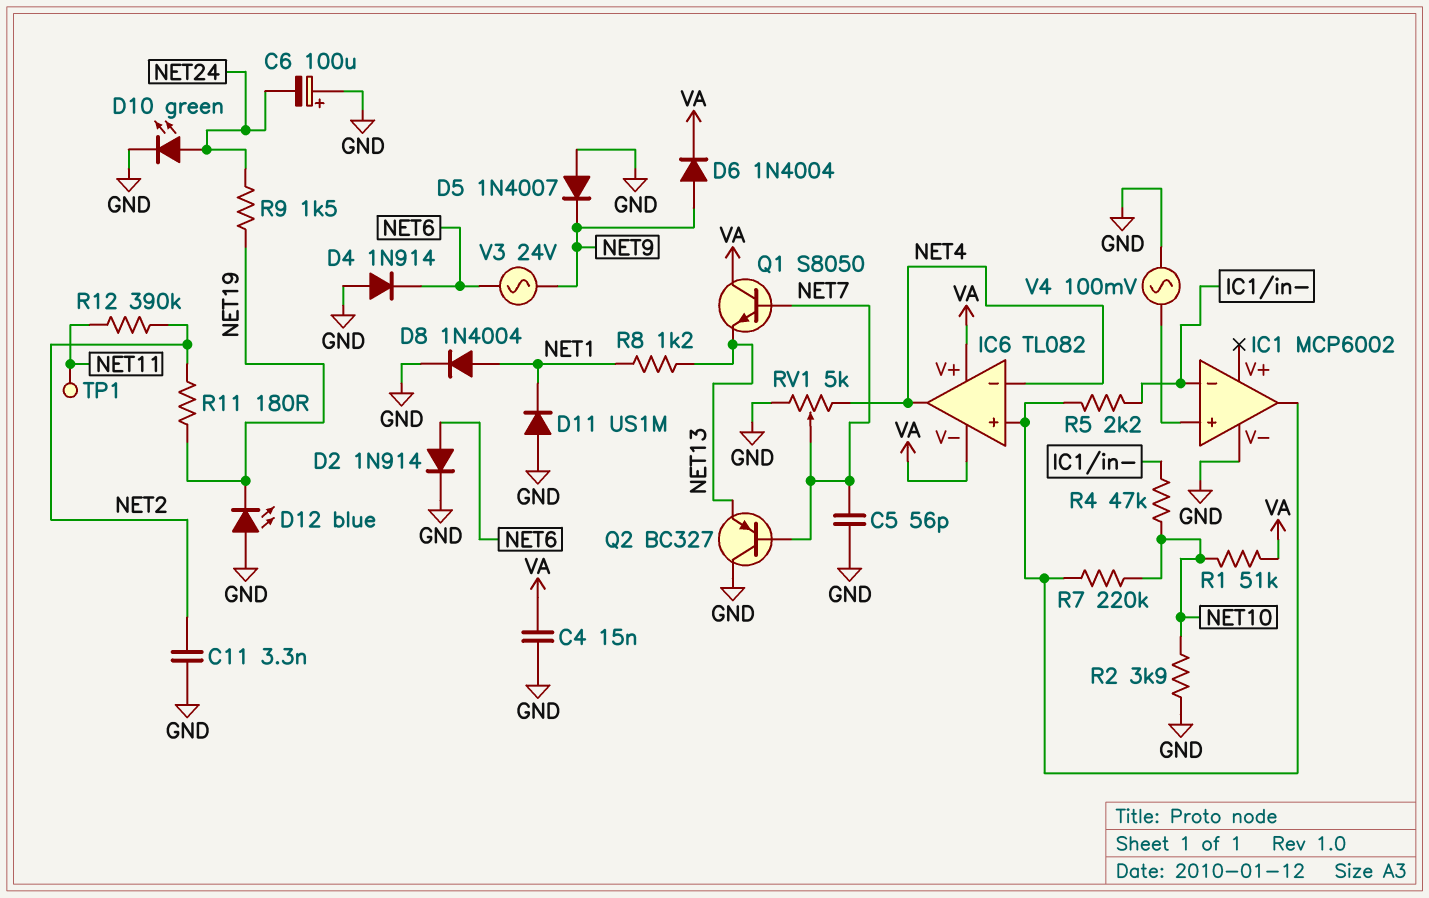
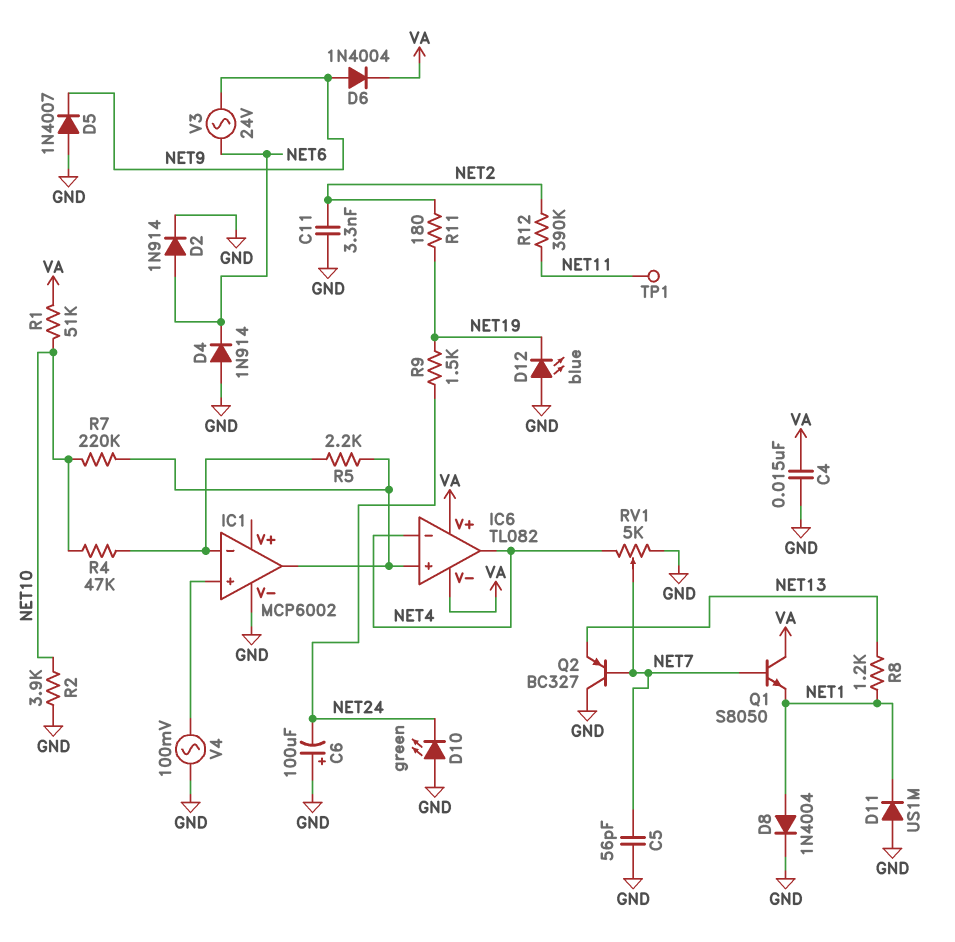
D10: LED green (A NET24, K GND) -> LED green (A GND, K NET24)
Q1: NPN S8050 (B NET7, C VA, E NET13) -> NPN S8050 (B NET7, C VA, E NET1)

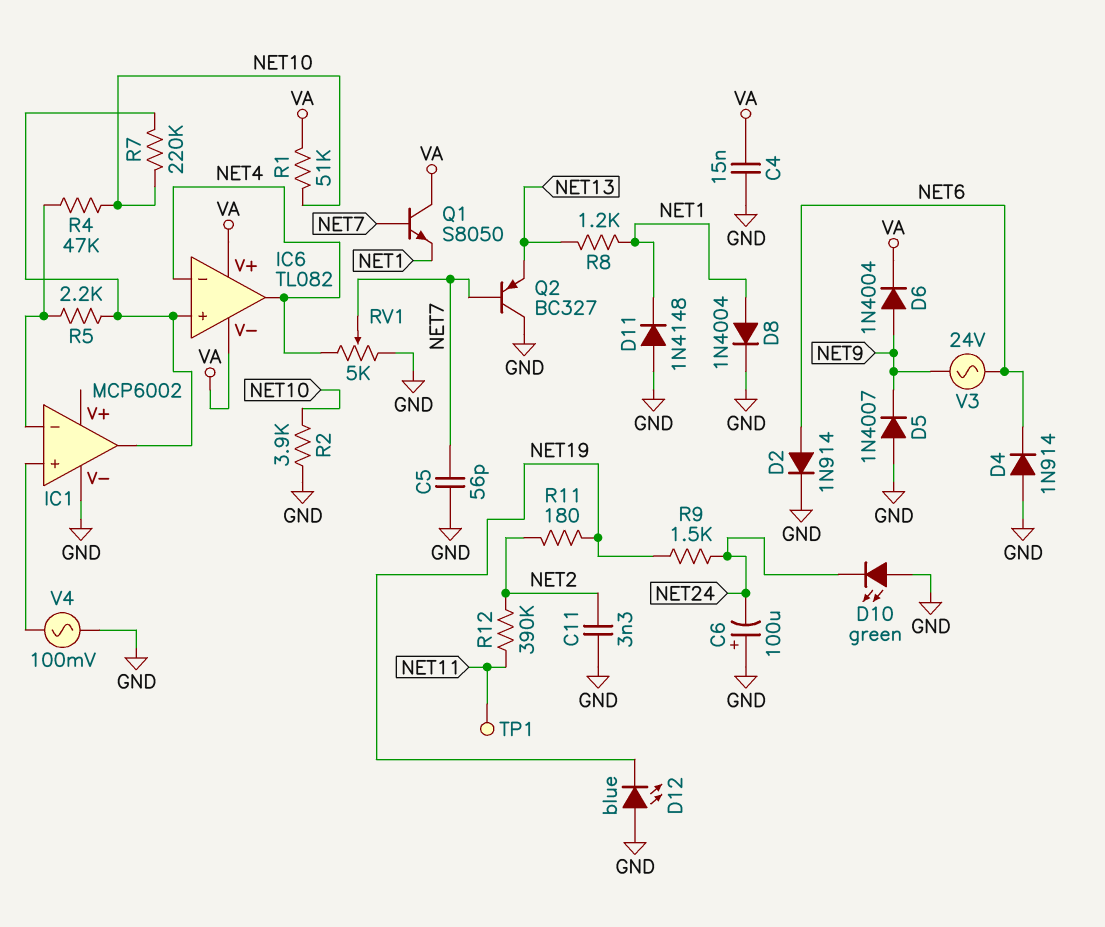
D11: diode US1M (A GND, K NET1) -> diode 1N4148 (A GND, K NET1)

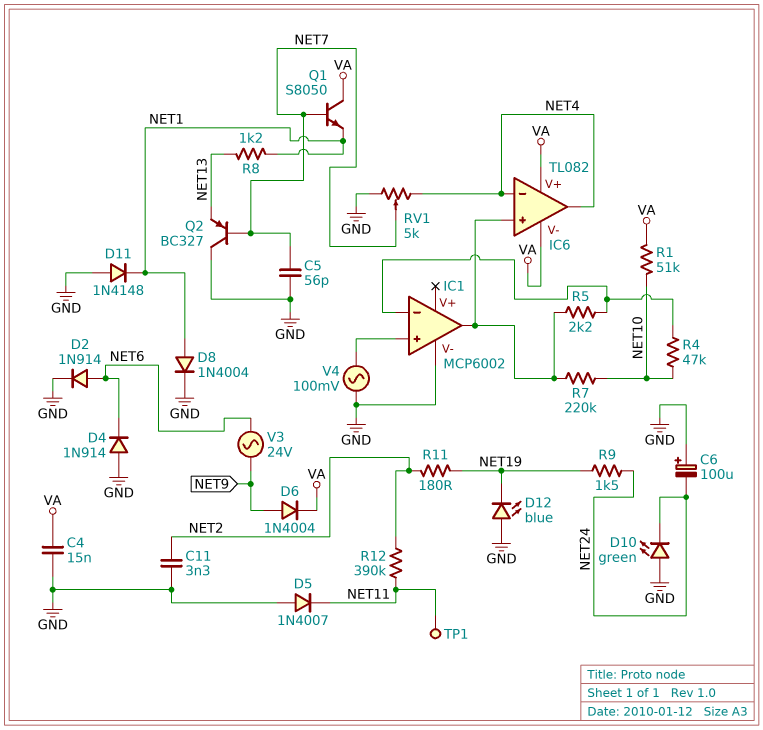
D5: diode 1N4007 (A GND, K NET9) -> diode 1N4007 (A GND, K NET11)
R2: 3.9k (GND, NET10) -> none

